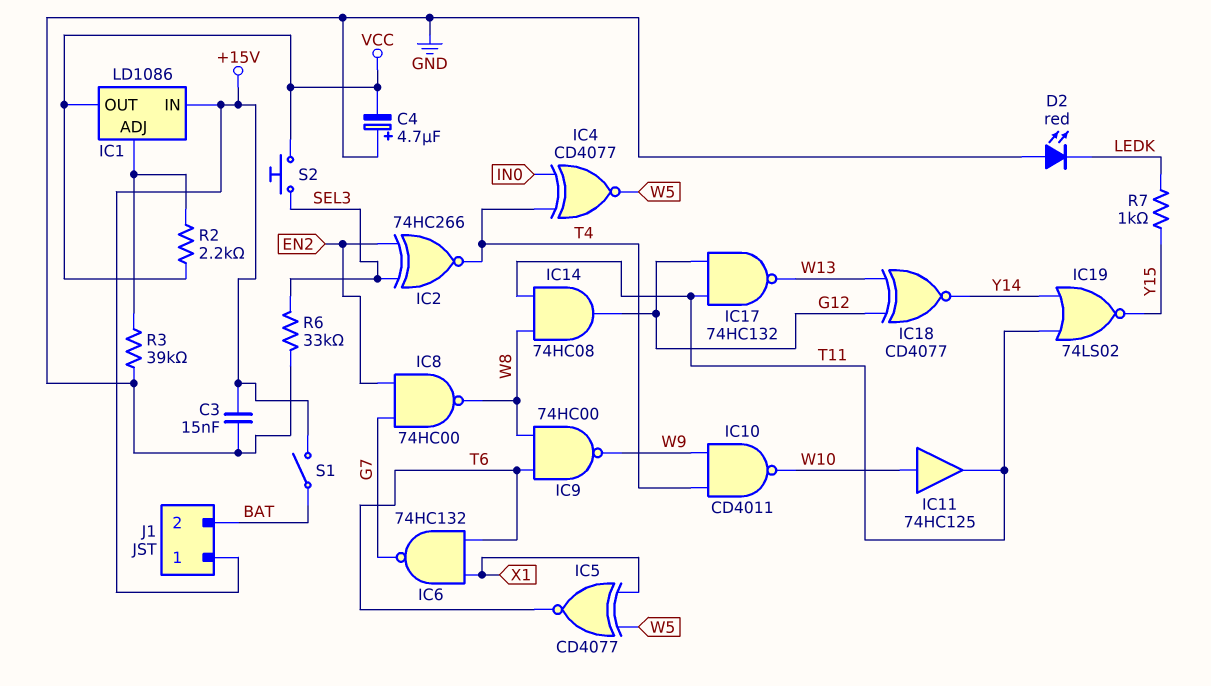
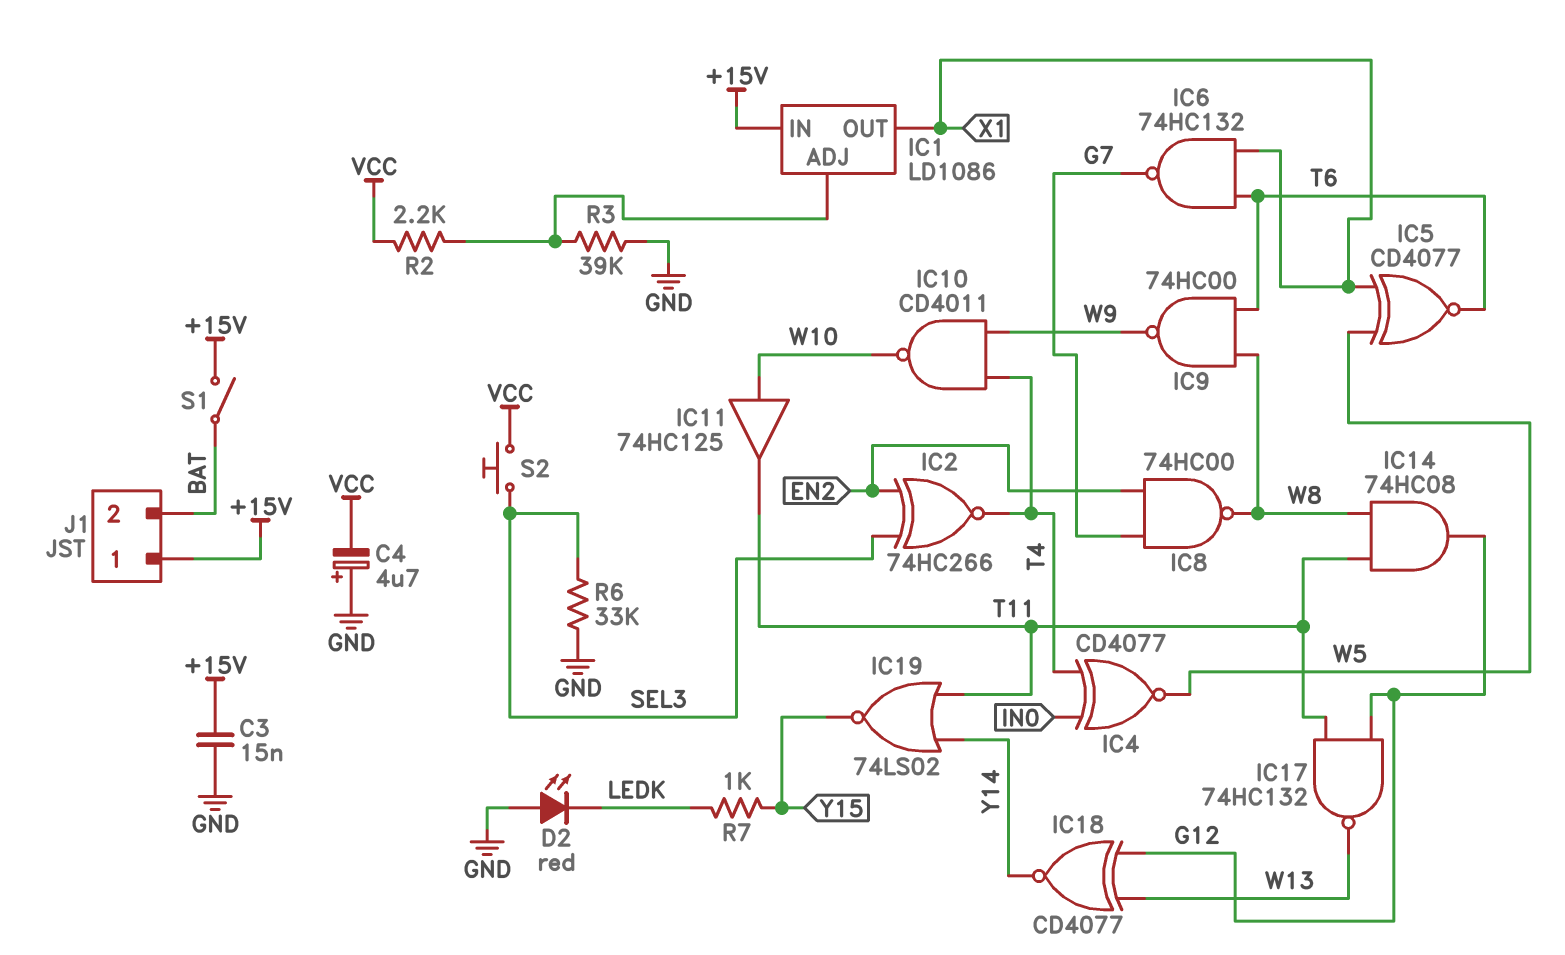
IC1 pin OUT: VCC -> X1

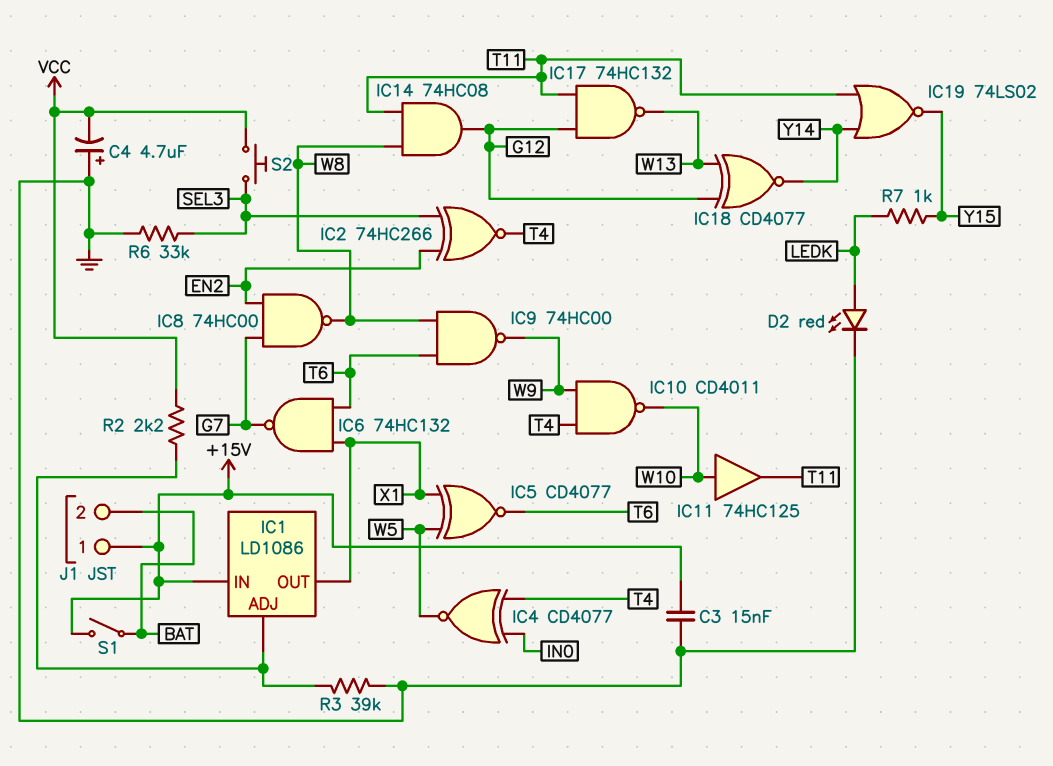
D2: LED red (A GND, K LEDK) -> LED red (A LEDK, K GND)

